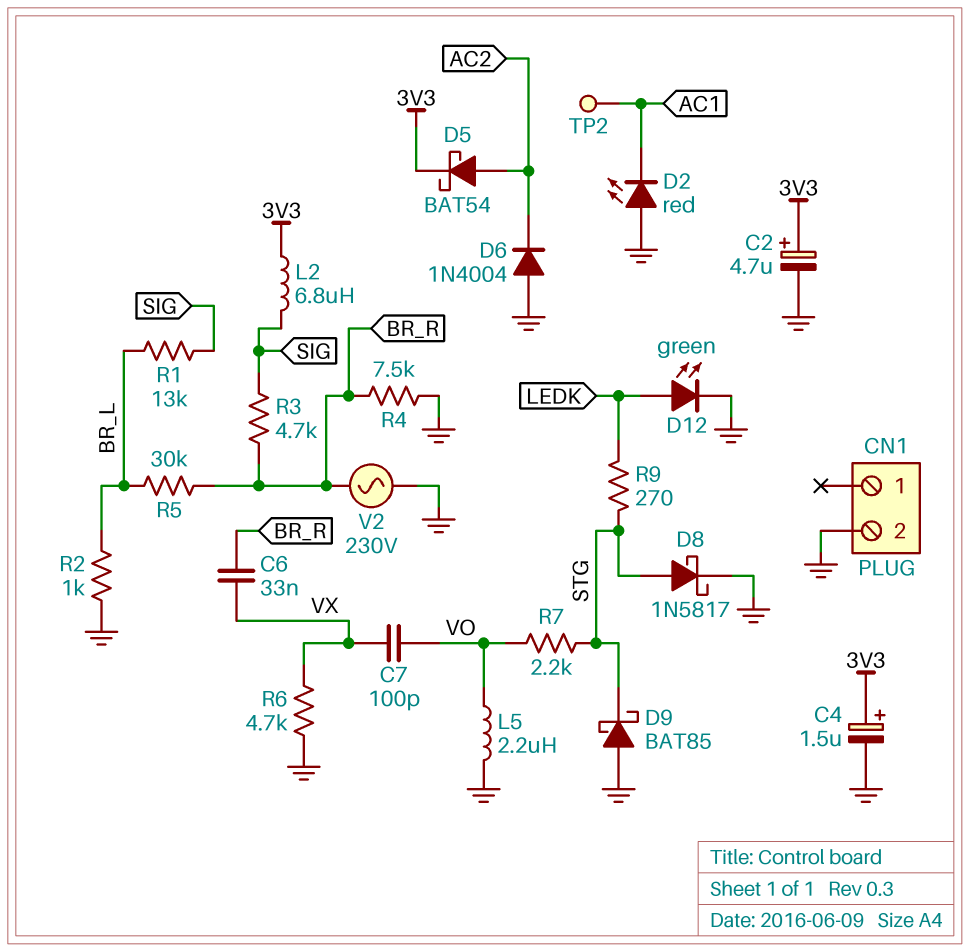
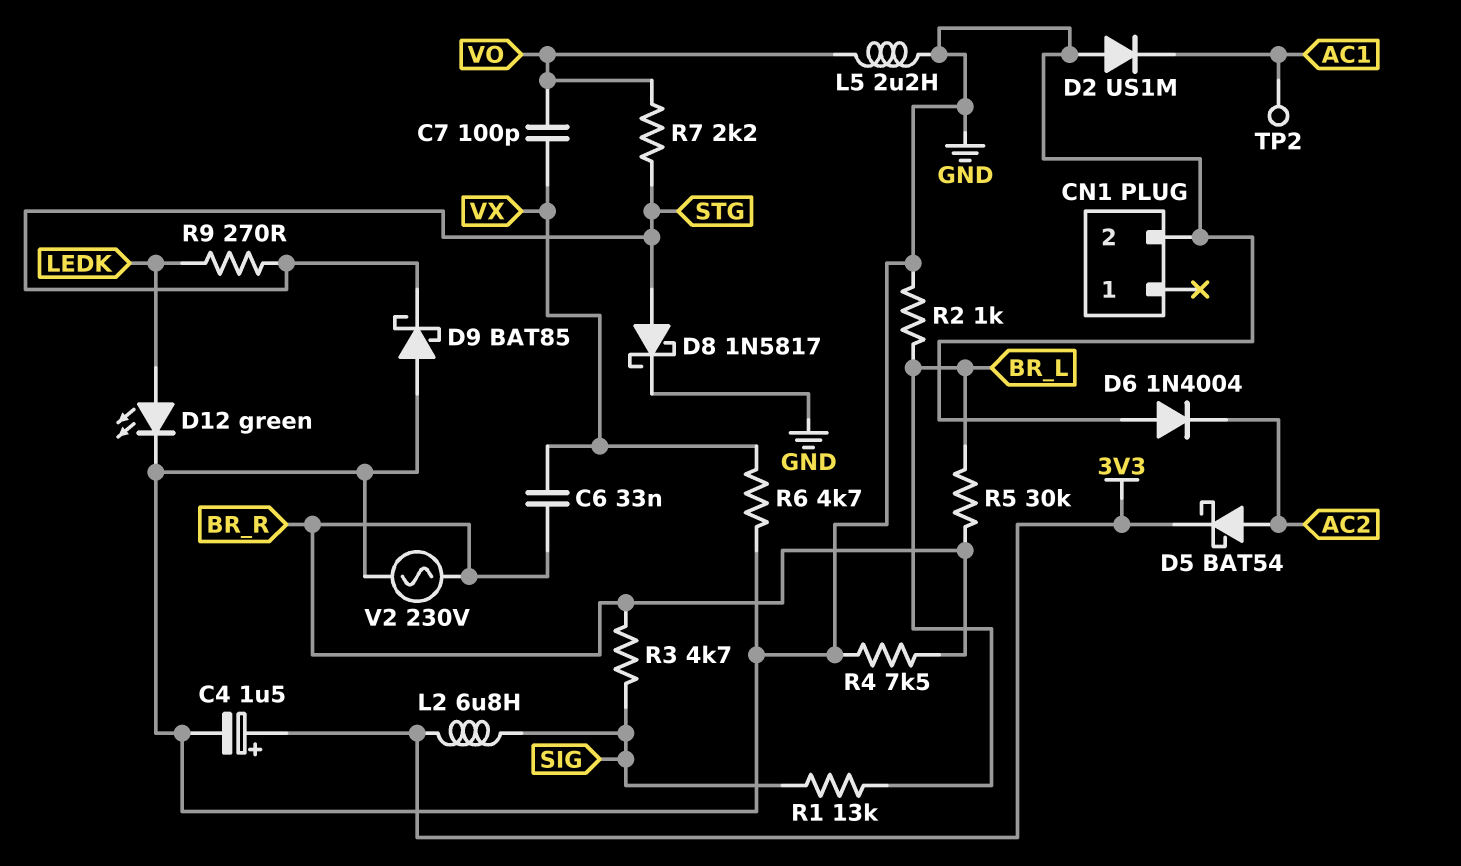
C2: 4.7uF (plus 3V3, minus GND) -> none
D2: LED red (A GND, K AC1) -> diode US1M (A GND, K AC1)

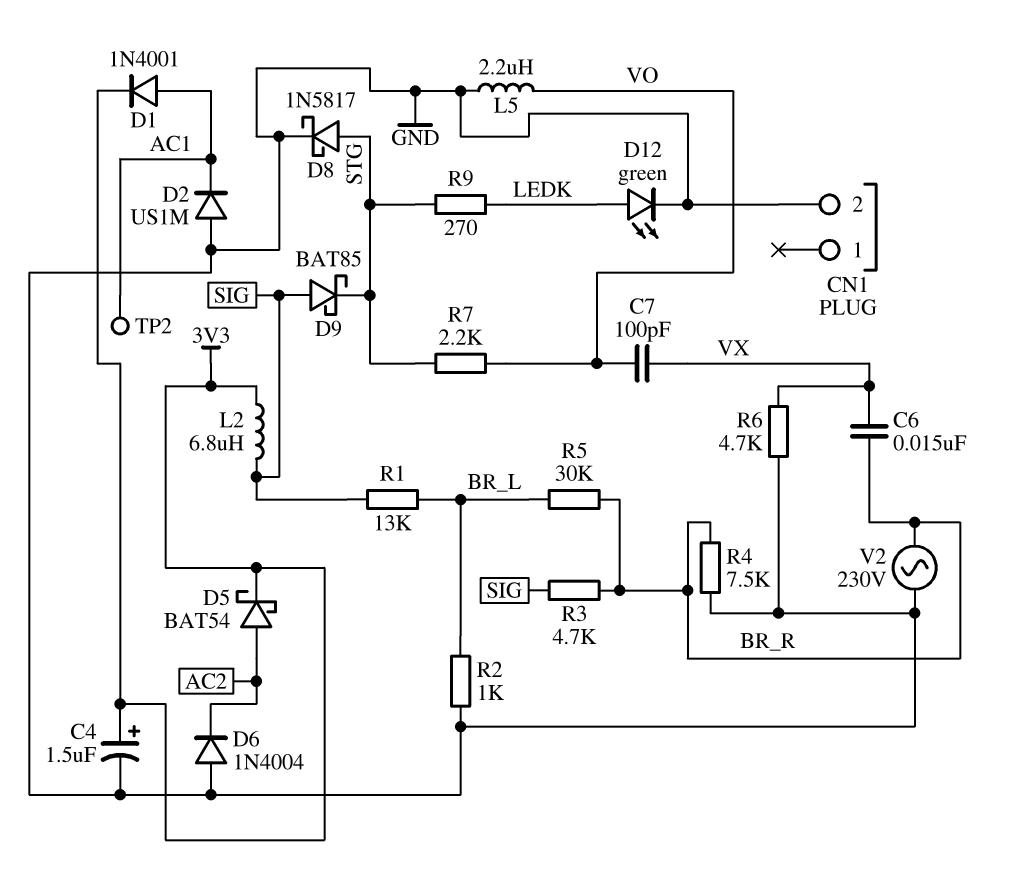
C6: 33nF (BR_R, VX) -> 15nF (BR_R, VX)
D1: none -> diode 1N4001 (A AC1, K 3V3)
D9: schottky BAT85 (A GND, K STG) -> schottky BAT85 (A SIG, K STG)

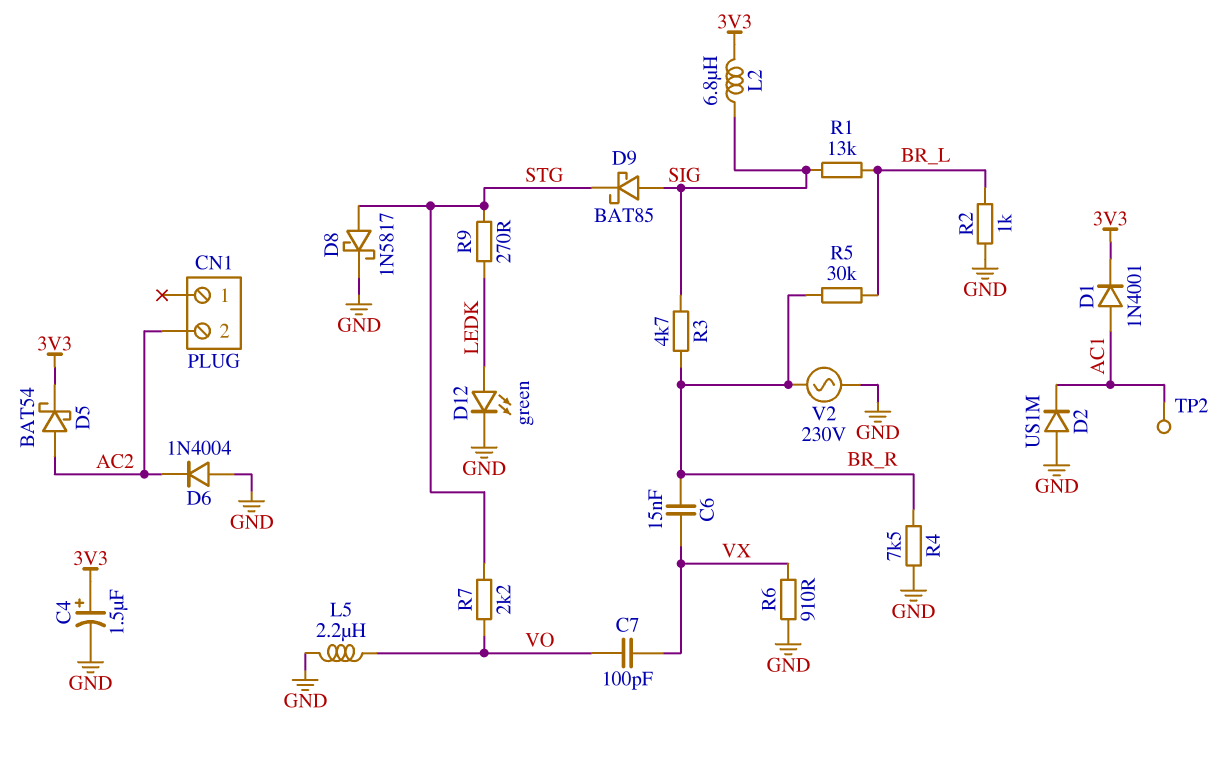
CN1 pin 2: GND -> AC2
R6: 4.7k (GND, VX) -> 910 (GND, VX)

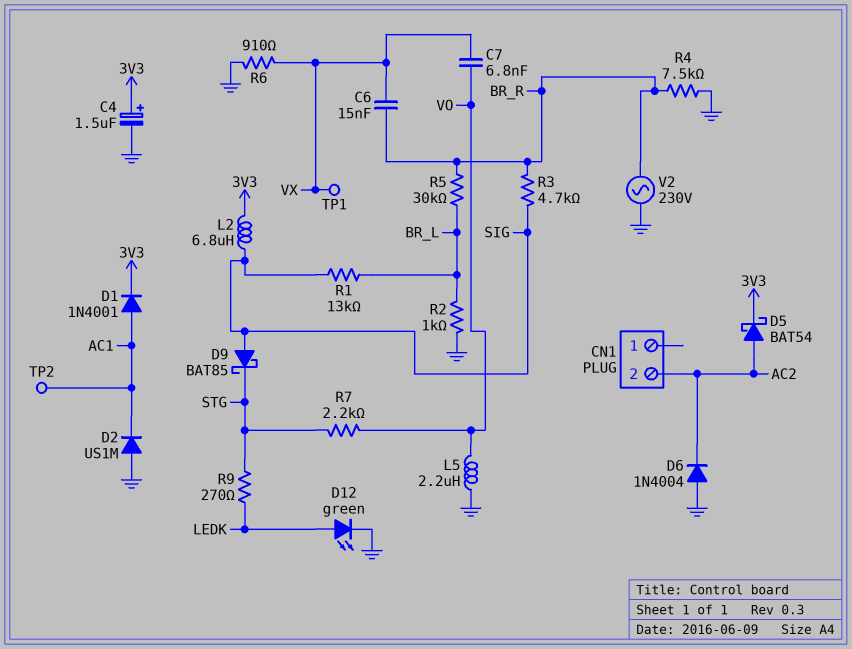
C7: 100pF (VO, VX) -> 6.8nF (VO, VX)
D8: schottky 1N5817 (A STG, K GND) -> none
TP1: none -> test point (VX)

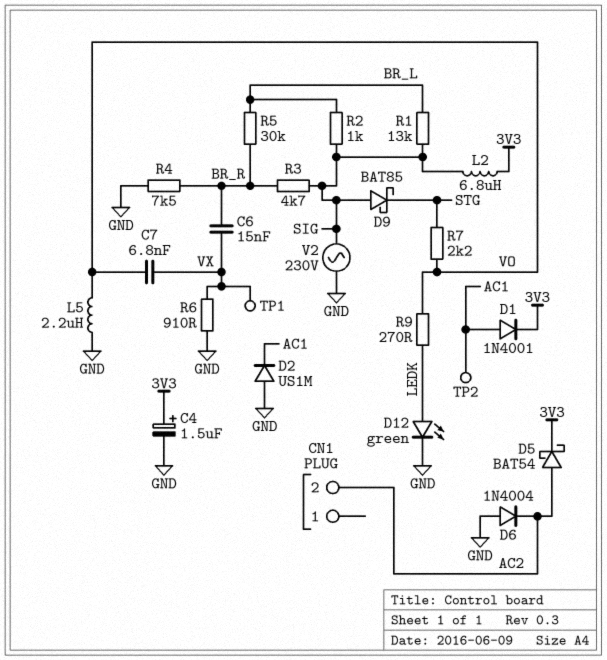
R2: 1k (BR_L, GND) -> 1k (BR_L, SIG)
R9: 270 (LEDK, STG) -> 270 (LEDK, VO)
V2: AC 230V (BR_R, GND) -> AC 230V (GND, SIG)

